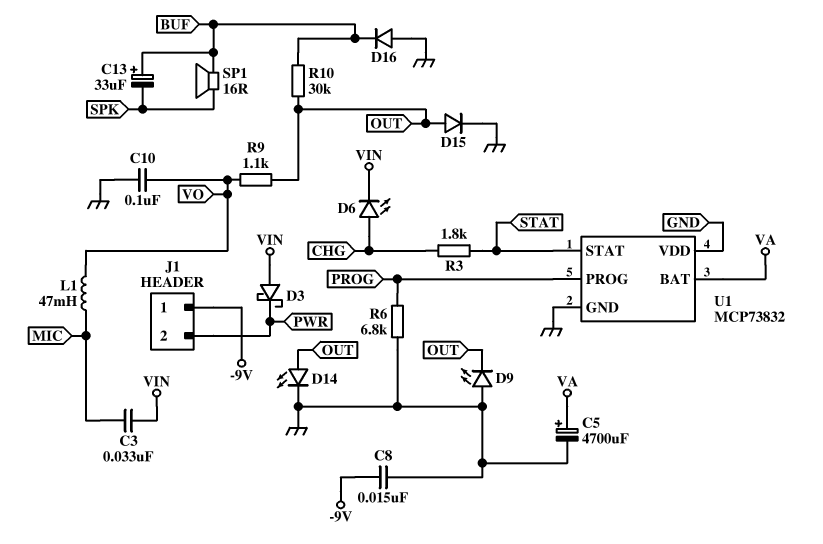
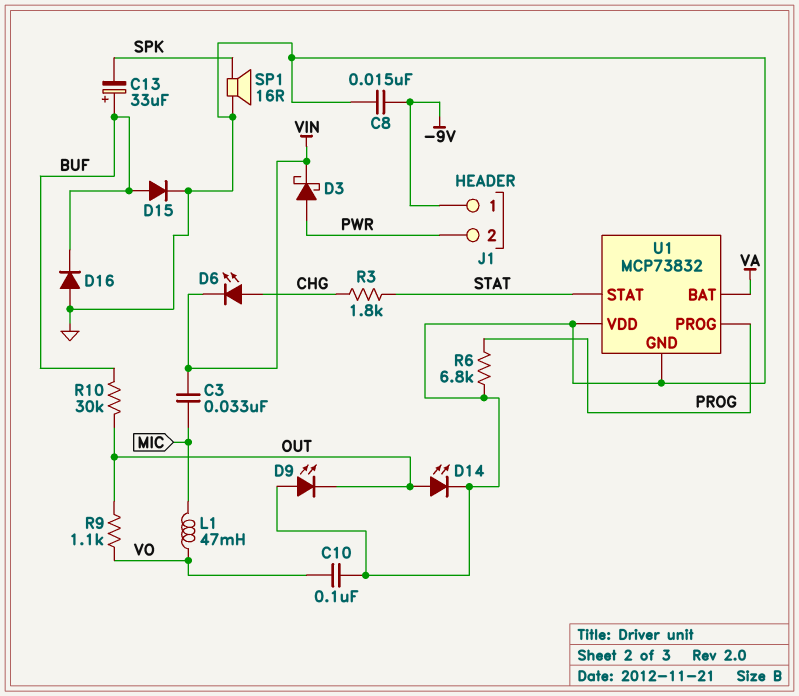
C5: 4700uF (plus VA, minus GND) -> none
D3: schottky (A VIN, K PWR) -> schottky (A PWR, K VIN)
D15: diode (A OUT, K GND) -> diode (A BUF, K GND)
SP1: speaker 16R (BUF, SPK) -> speaker 16R (GND, SPK)

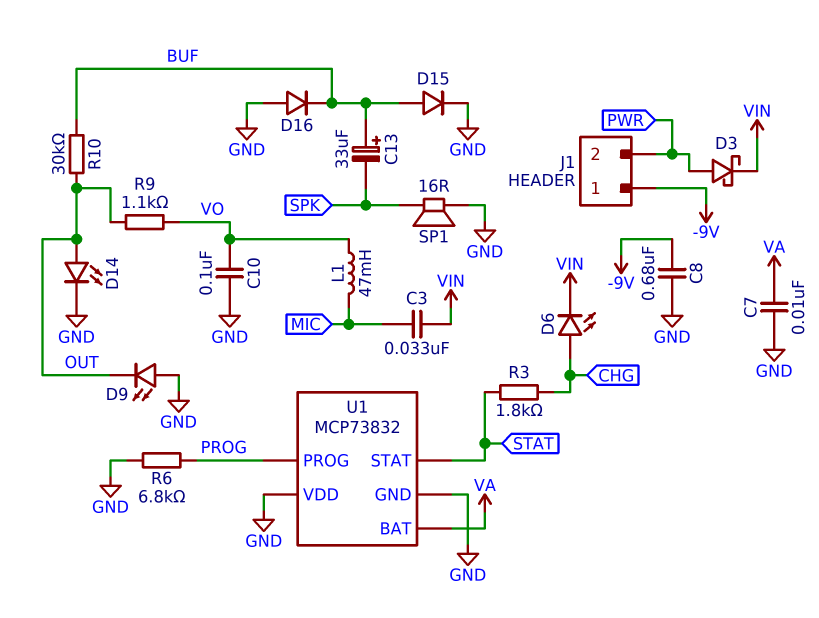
C7: none -> 10nF (GND, VA)
C8: 15nF (-9V, GND) -> 680nF (-9V, GND)

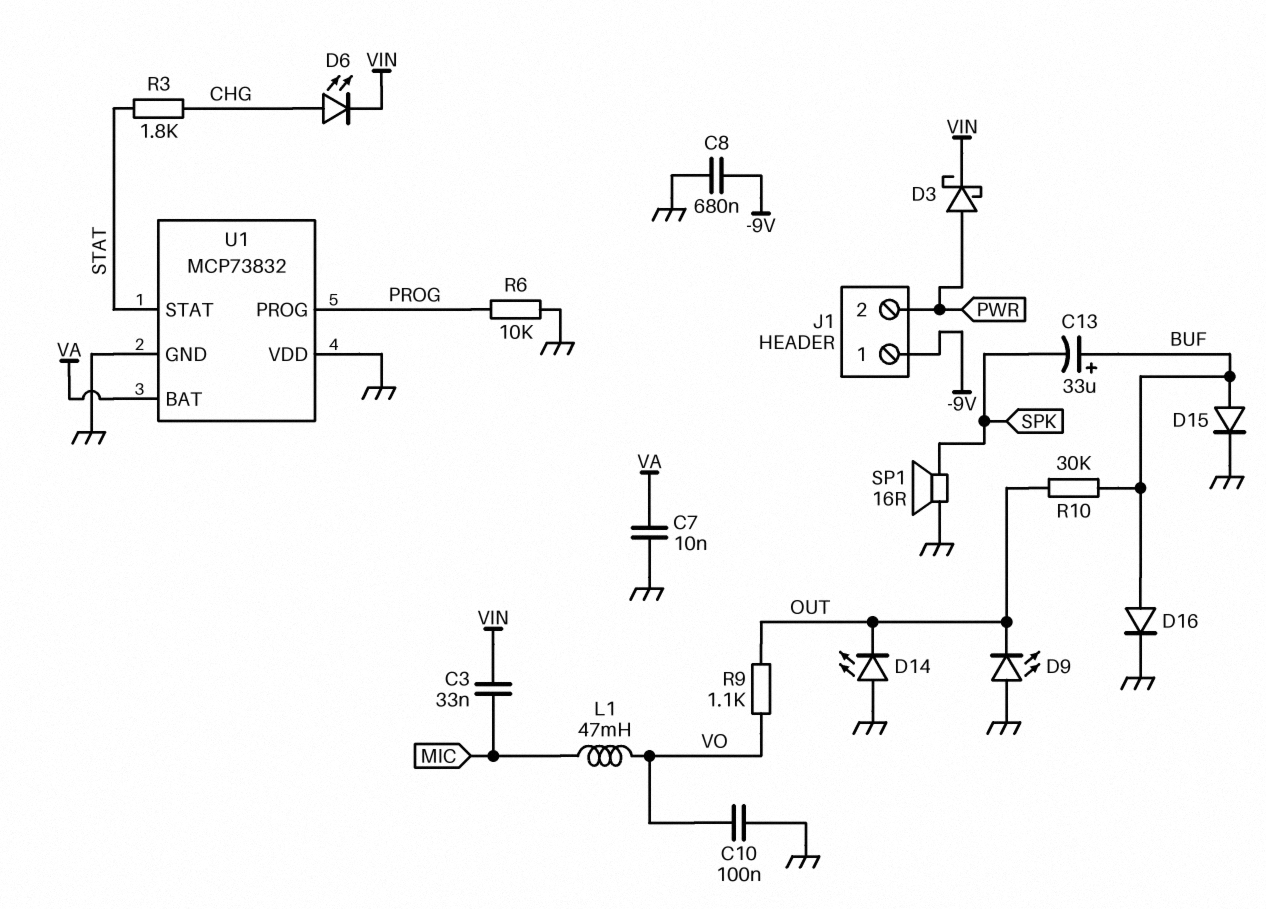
D14: LED (A OUT, K GND) -> LED (A GND, K OUT)
D16: diode (A GND, K BUF) -> diode (A BUF, K GND)
R6: 6.8k (GND, PROG) -> 10k (GND, PROG)

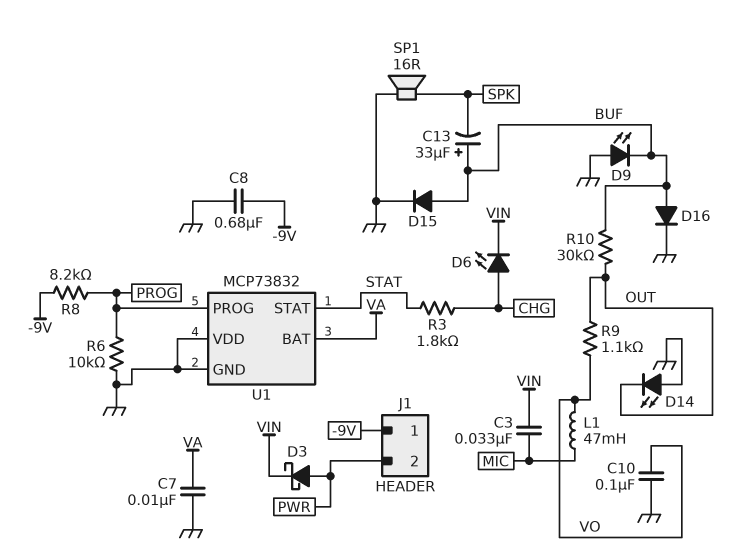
D9: LED (A GND, K OUT) -> LED (A GND, K BUF)
R8: none -> 8.2k (-9V, PROG)

